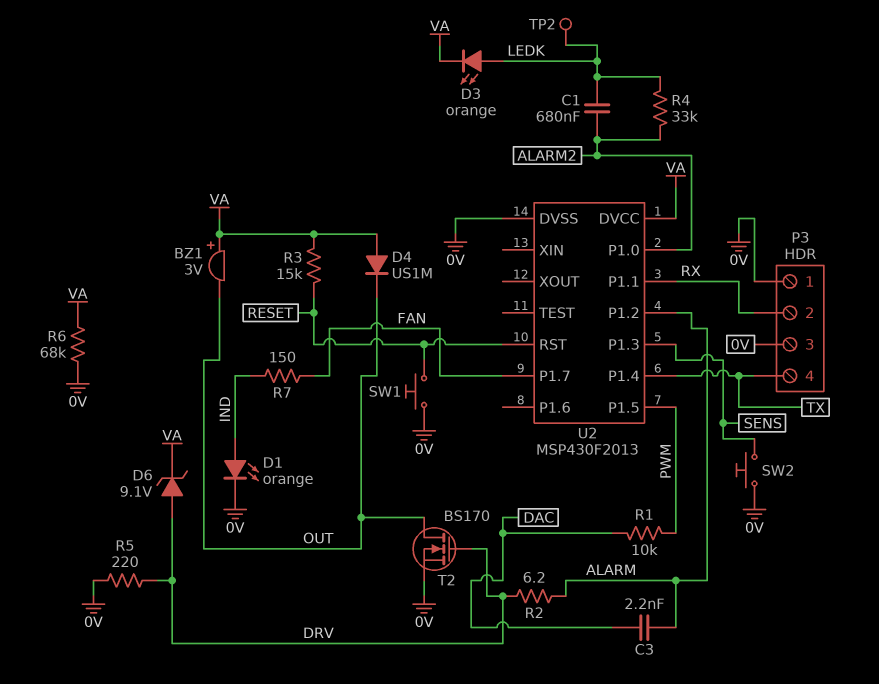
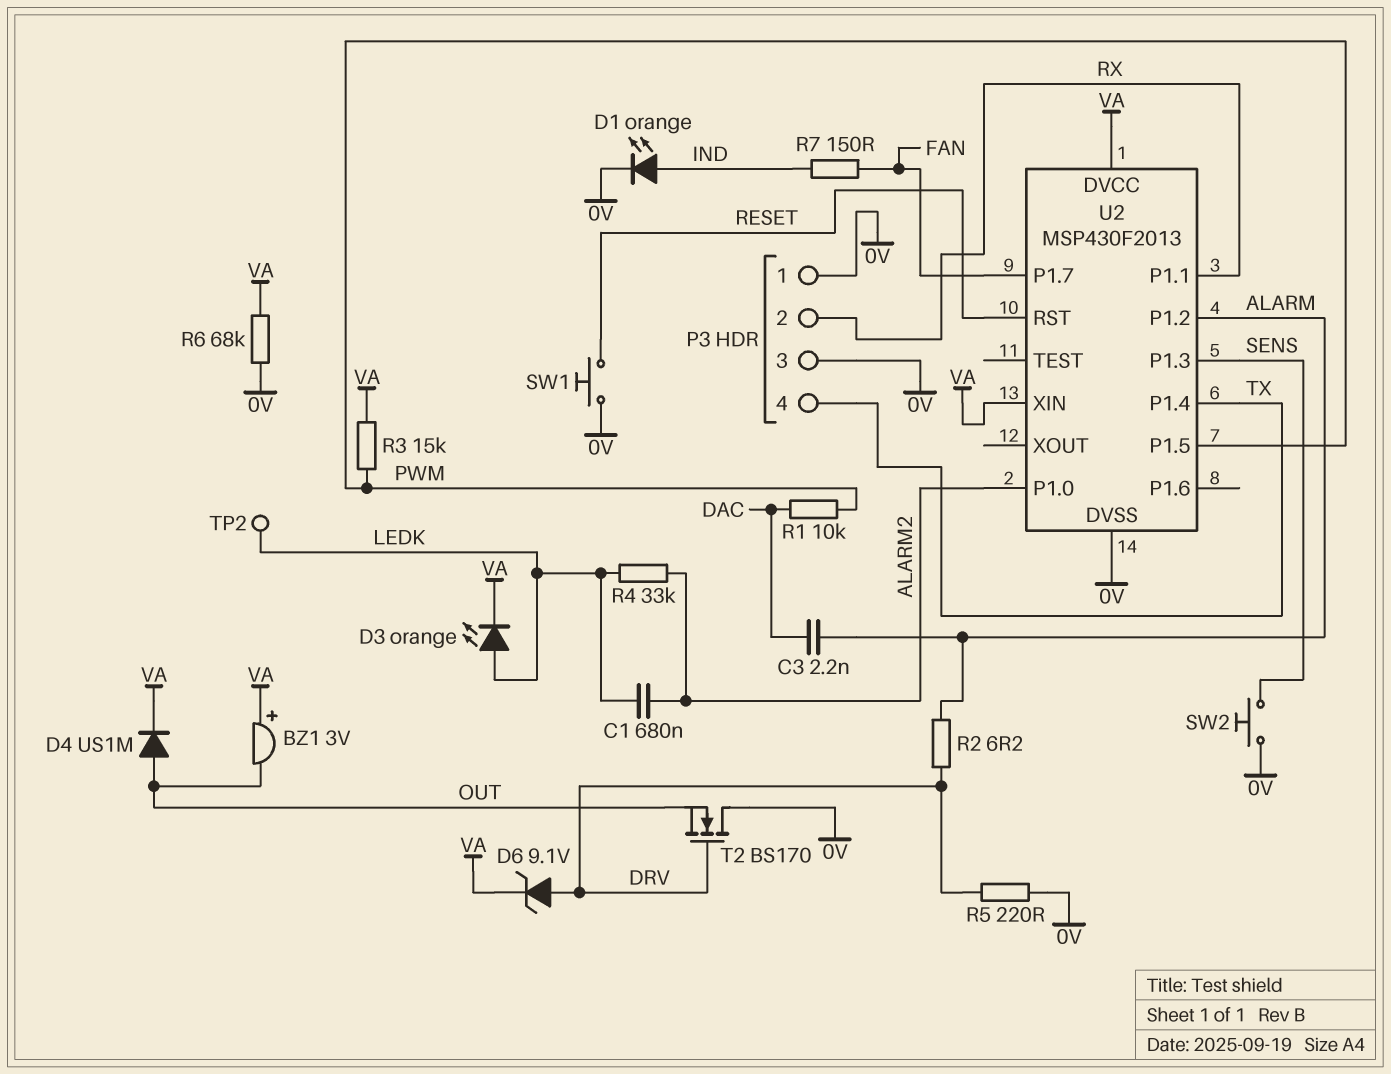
D4: diode US1M (A VA, K OUT) -> diode US1M (A OUT, K VA)
R3: 15k (RESET, VA) -> 15k (PWM, VA)
T2: NMOS BS170 (G DRV, D OUT, S 0V) -> NMOS BS170 (G DRV, D 0V, S OUT)
U2 pin XIN: none -> VA

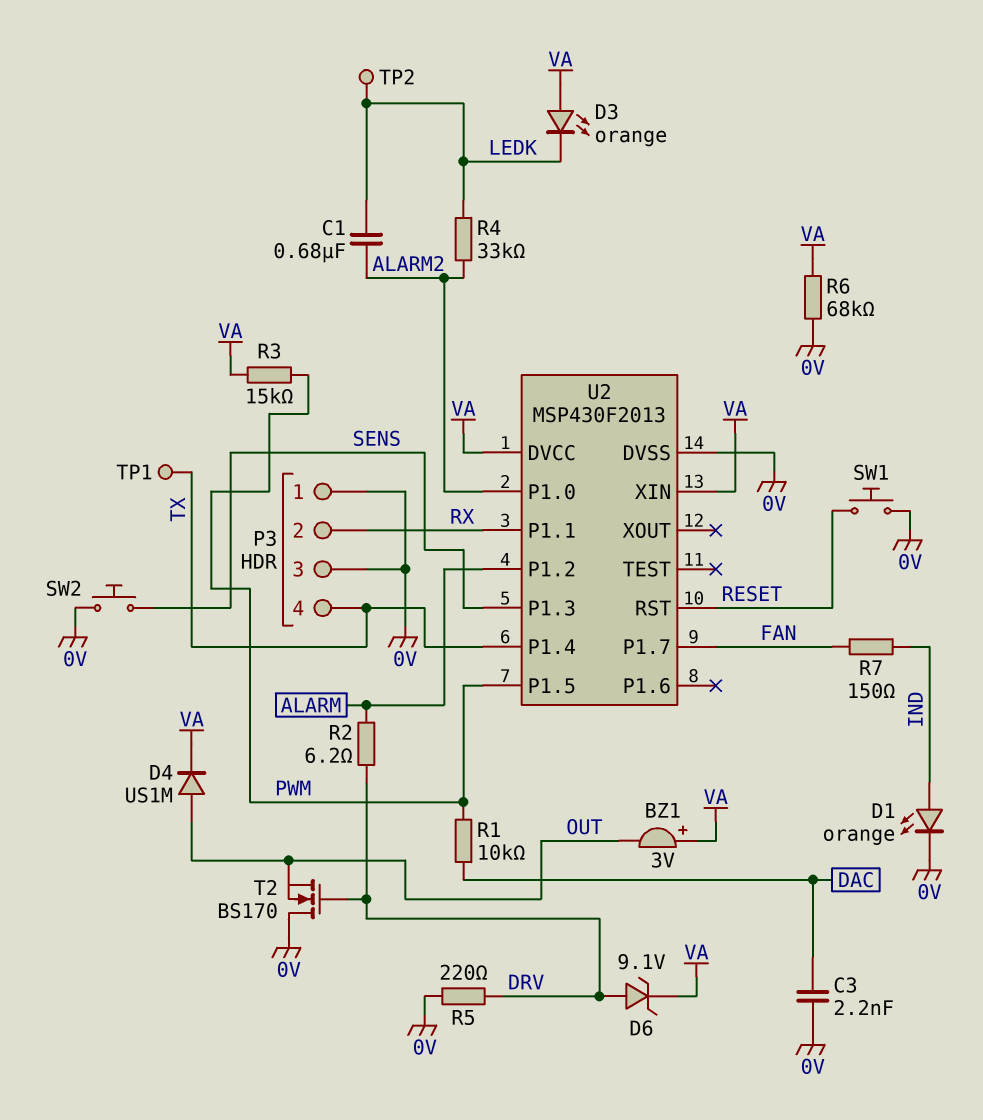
C3: 2.2nF (ALARM, DAC) -> 2.2nF (0V, DAC)
D3: LED orange (A LEDK, K VA) -> LED orange (A VA, K LEDK)
TP1: none -> test point (TX)

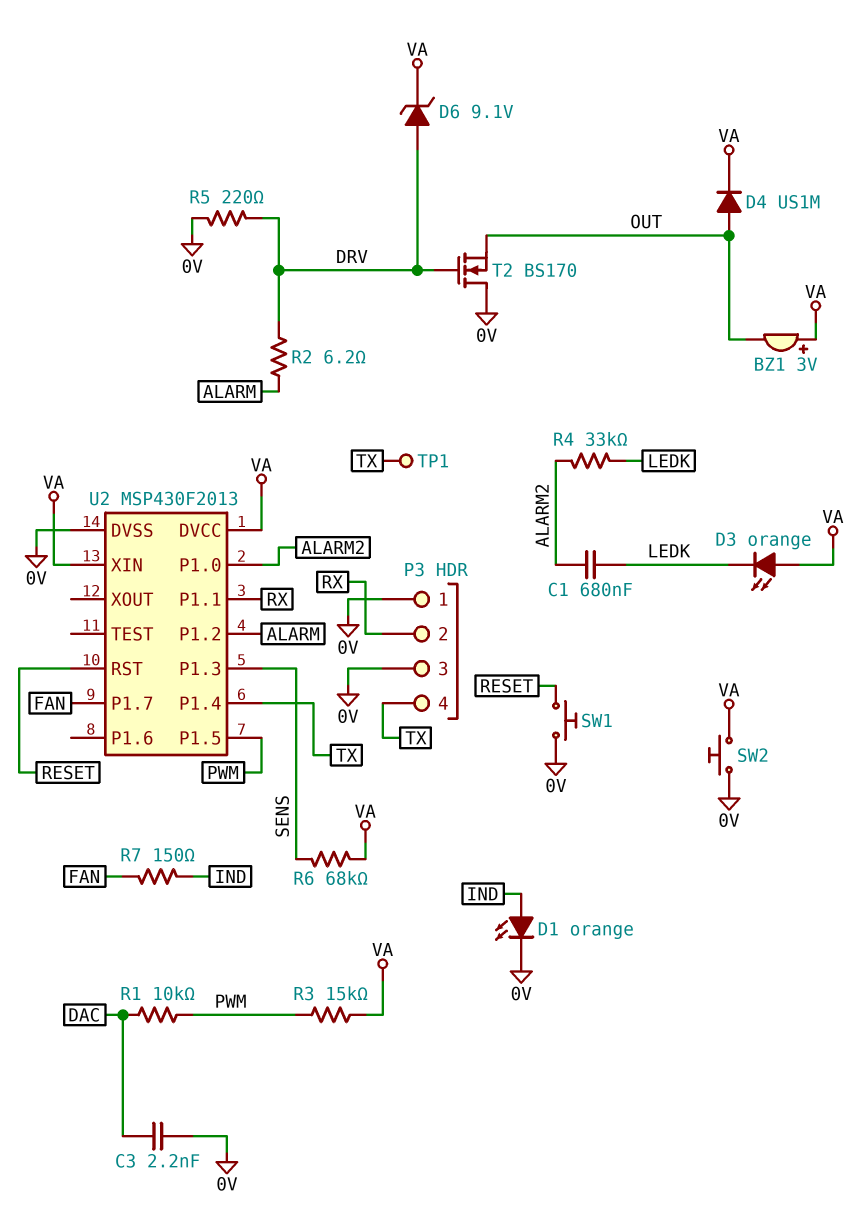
R6: 68k (0V, VA) -> 68k (SENS, VA)
SW2: button (0V, SENS) -> button (0V, VA)
TP2: test point (LEDK) -> none

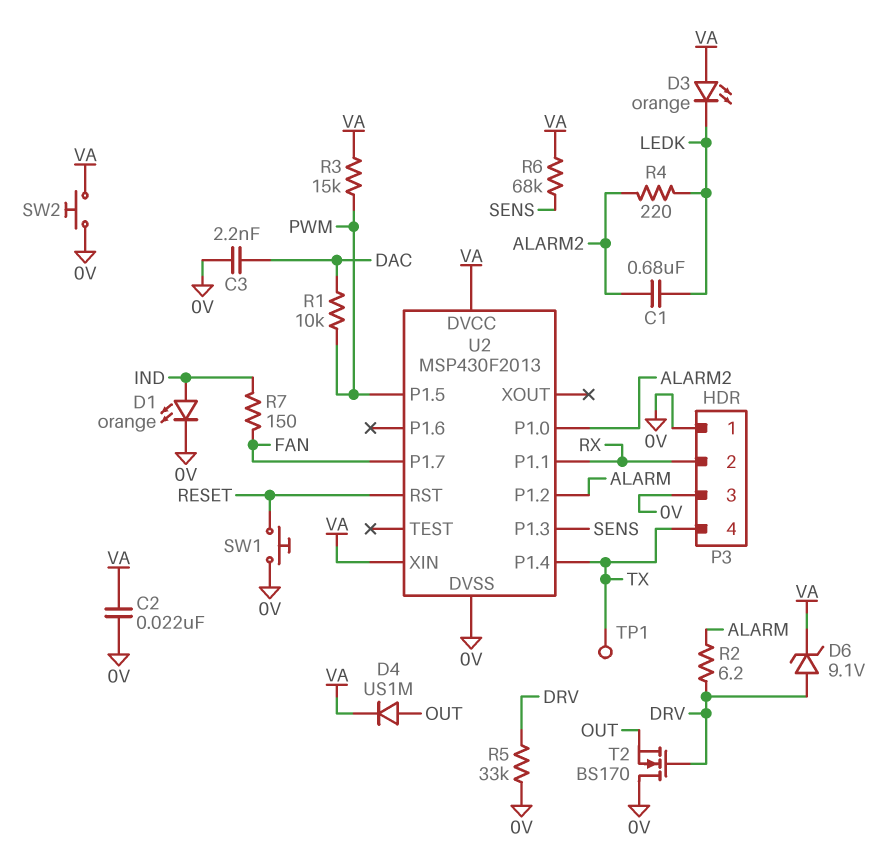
BZ1: buzzer 3V (plus VA, minus OUT) -> none
C2: none -> 22nF (0V, VA)
R4: 33k (ALARM2, LEDK) -> 220 (ALARM2, LEDK)
R5: 220 (0V, DRV) -> 33k (0V, DRV)

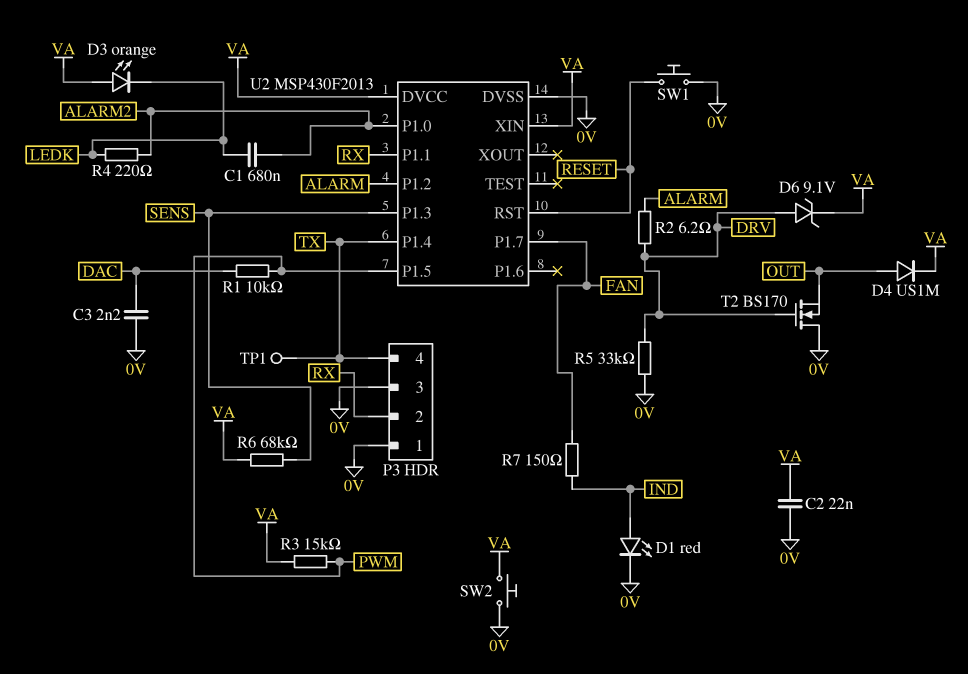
D1: LED orange (A IND, K 0V) -> LED red (A IND, K 0V)

